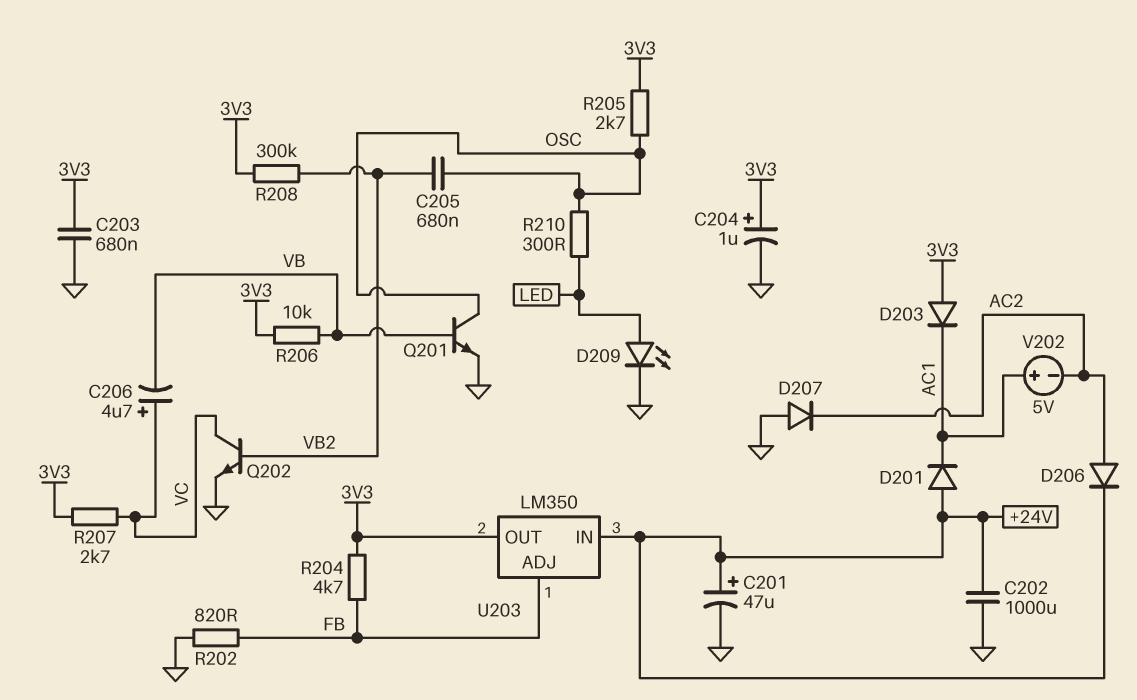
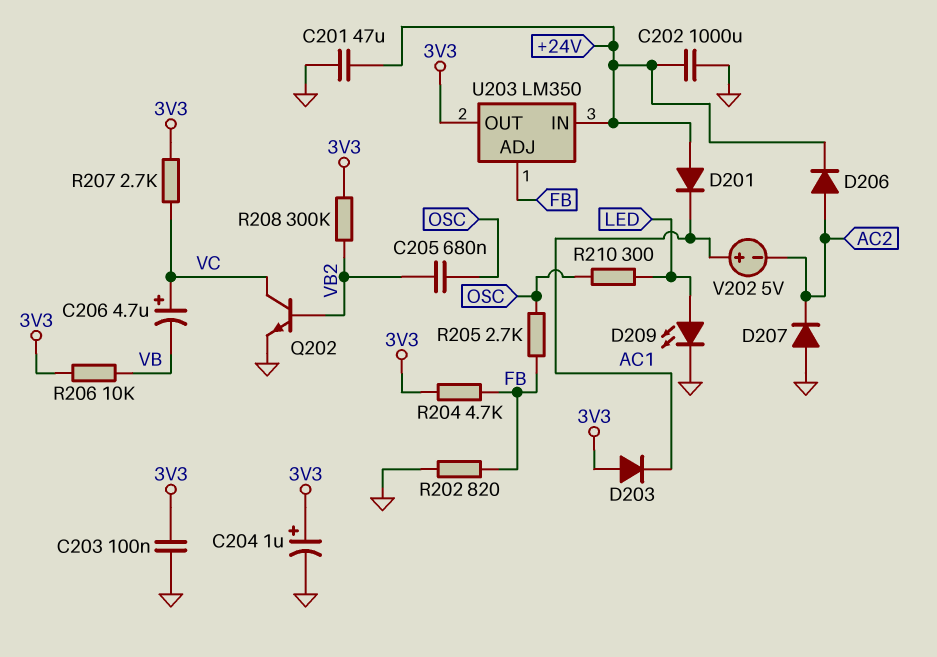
C201: 47uF (plus +24V, minus GND) -> 47uF (+24V, GND)
C203: 680nF (3V3, GND) -> 100nF (3V3, GND)
Q201: NPN (B VB, C OSC, E GND) -> none
R205: 2.7k (3V3, OSC) -> 2.7k (FB, OSC)

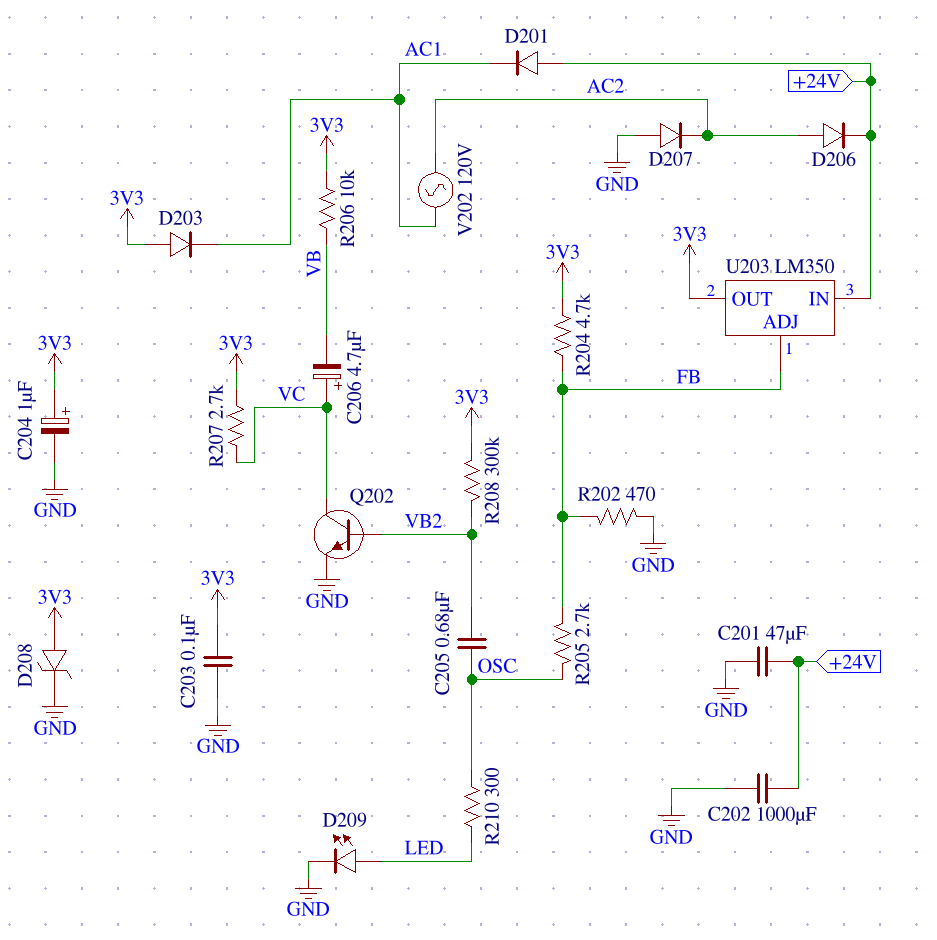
D208: none -> zener (A 3V3, K GND)
R202: 820 (FB, GND) -> 470 (FB, GND)
V202: 5V (plus AC1, minus AC2) -> AC 120V (AC1, AC2)

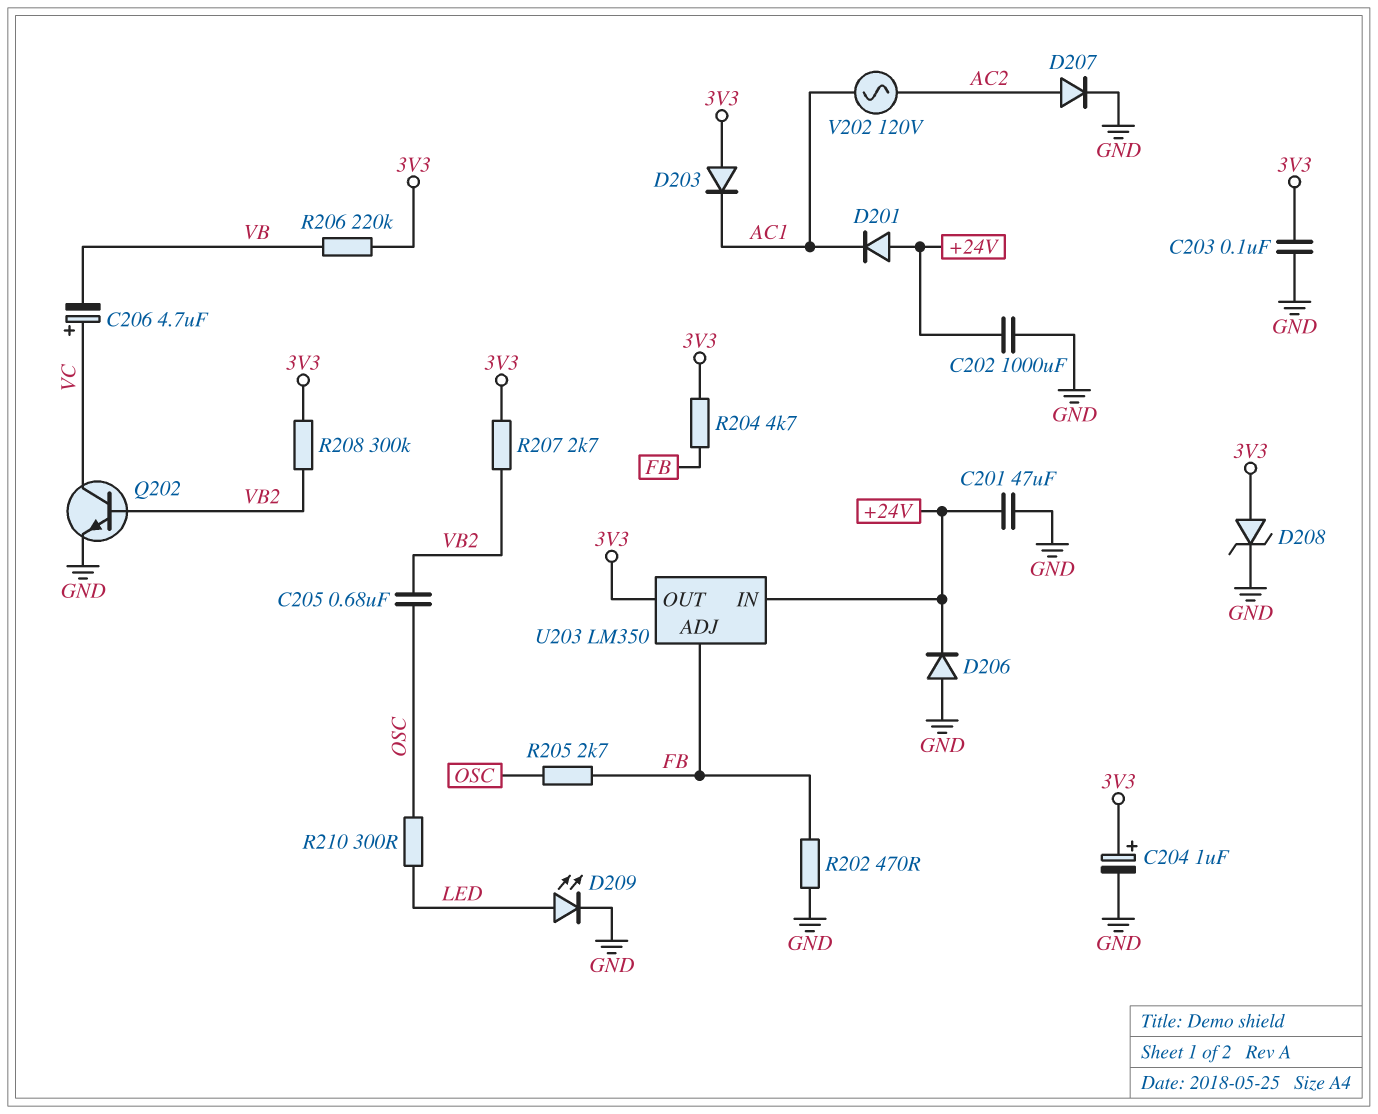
D206: diode (A AC2, K +24V) -> diode (A GND, K +24V)
D207: diode (A GND, K AC2) -> diode (A AC2, K GND)
R206: 10k (3V3, VB) -> 220k (3V3, VB)
R207: 2.7k (3V3, VC) -> 2.7k (3V3, VB2)

